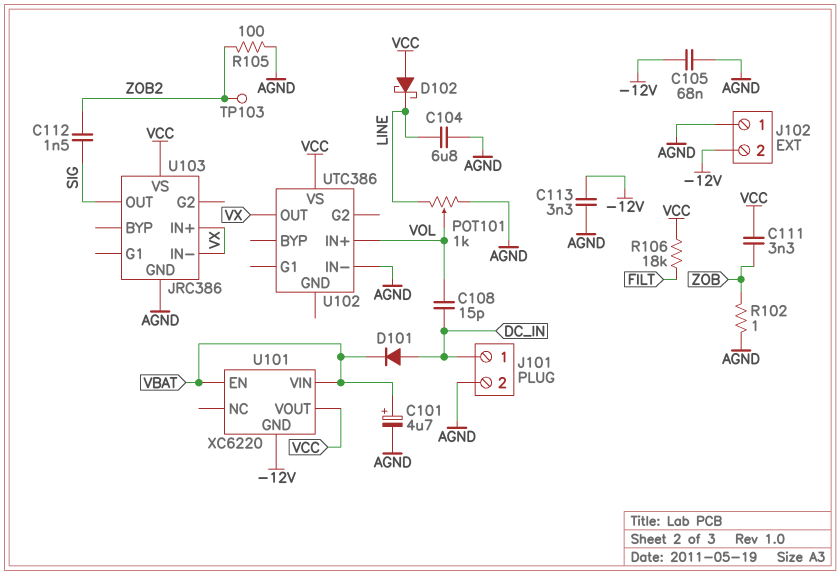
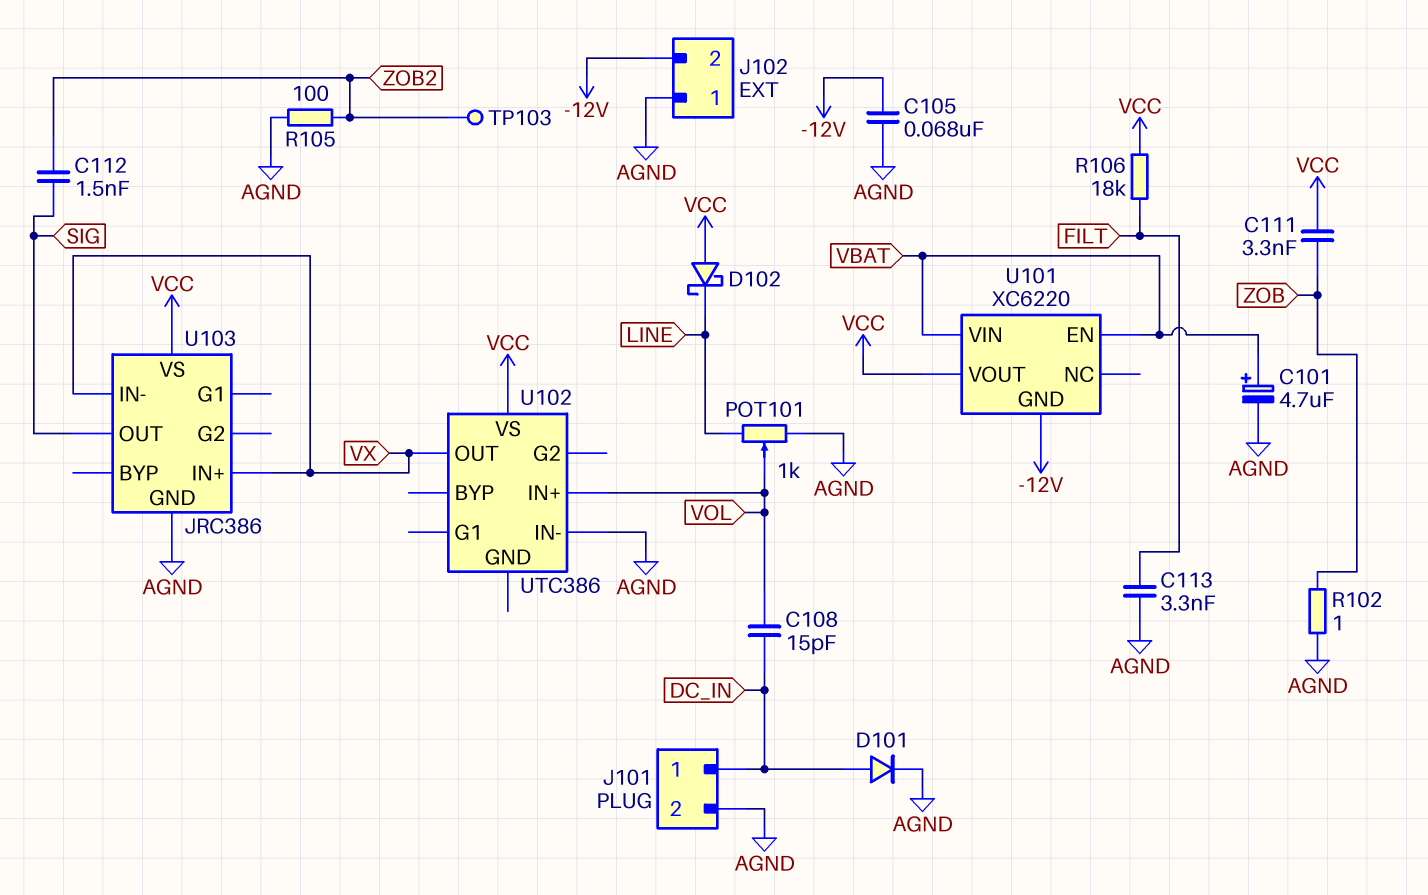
C104: 6.8uF (AGND, LINE) -> none
C113: 3.3nF (-12V, AGND) -> 3.3nF (AGND, FILT)
D101: diode (A DC_IN, K VBAT) -> diode (A DC_IN, K AGND)

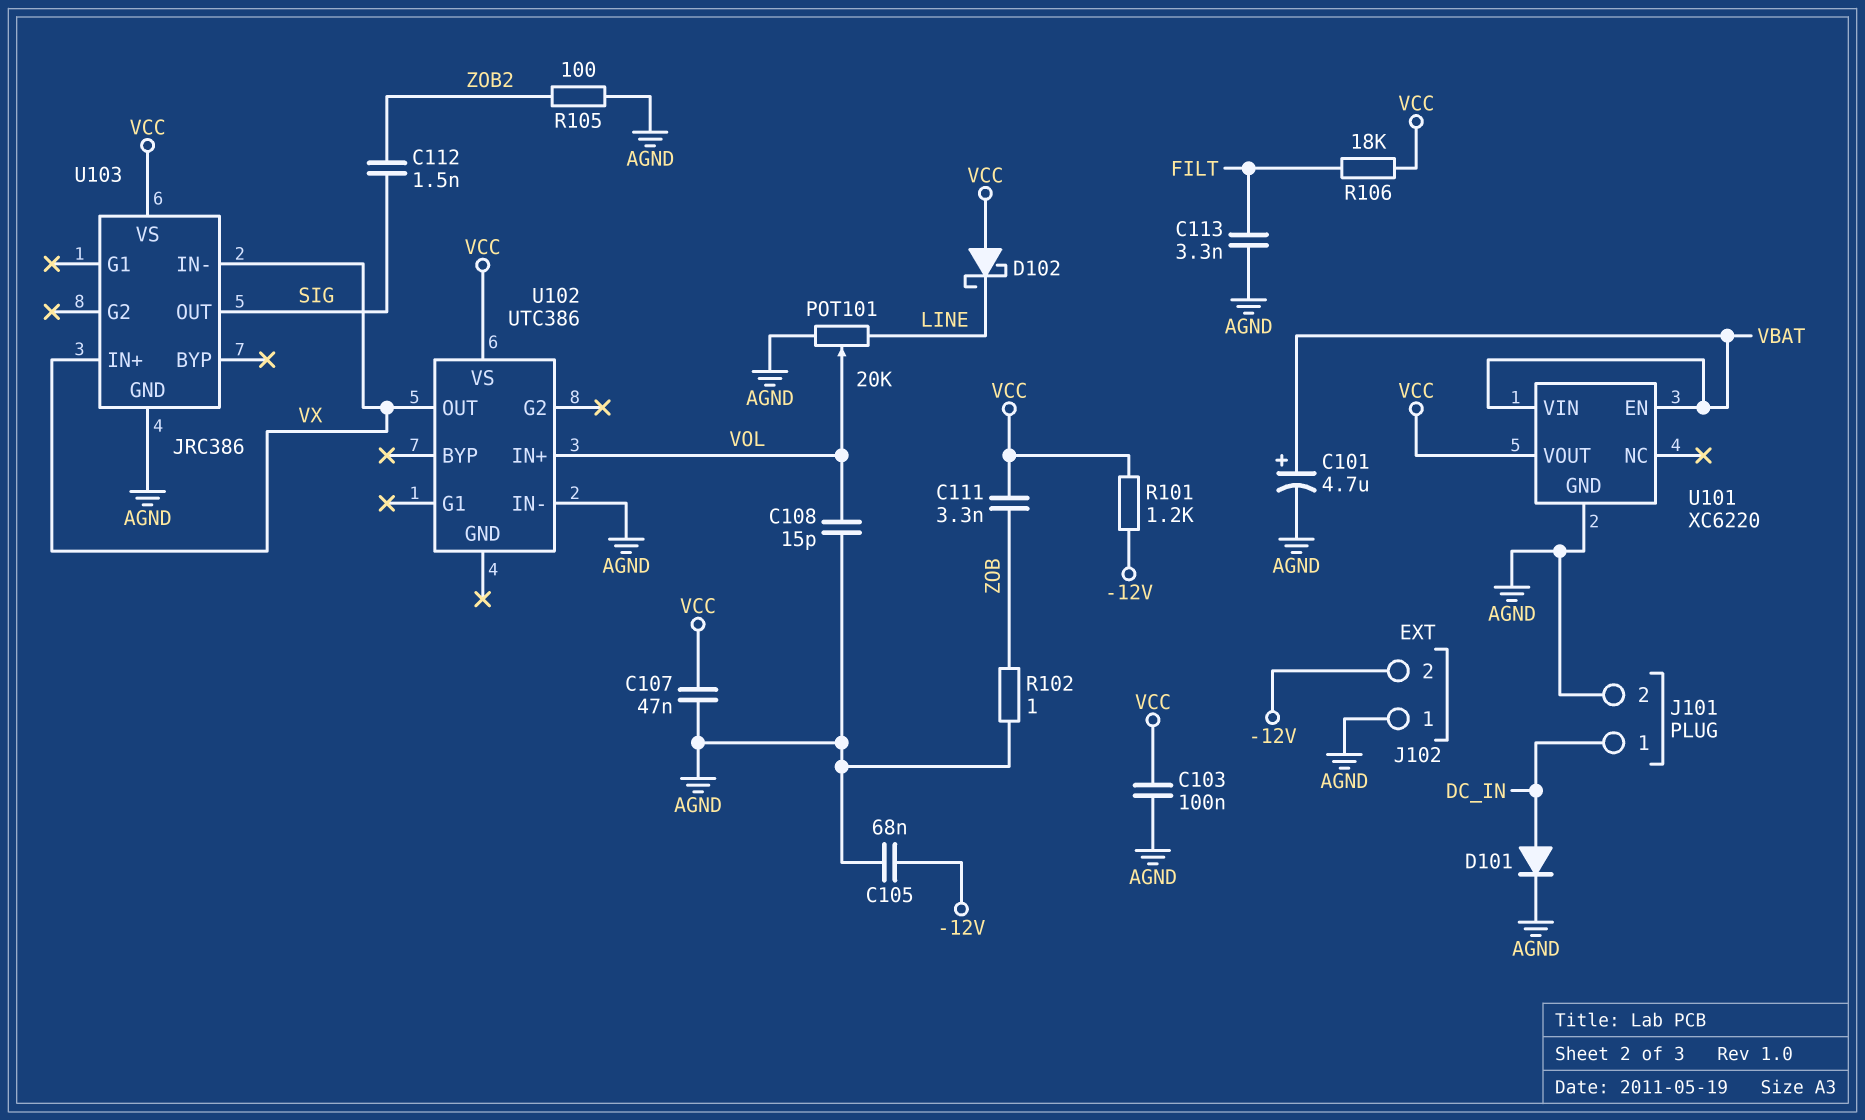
C103: none -> 100nF (AGND, VCC)
C107: none -> 47nF (AGND, VCC)
C108: 15pF (DC_IN, VOL) -> 15pF (AGND, VOL)
POT101: 1k (AGND, LINE, wiper VOL) -> 20k (AGND, LINE, wiper VOL)
R101: none -> 1.2k (-12V, VCC)
TP103: test point (ZOB2) -> none
U101 pin GND: -12V -> AGND

